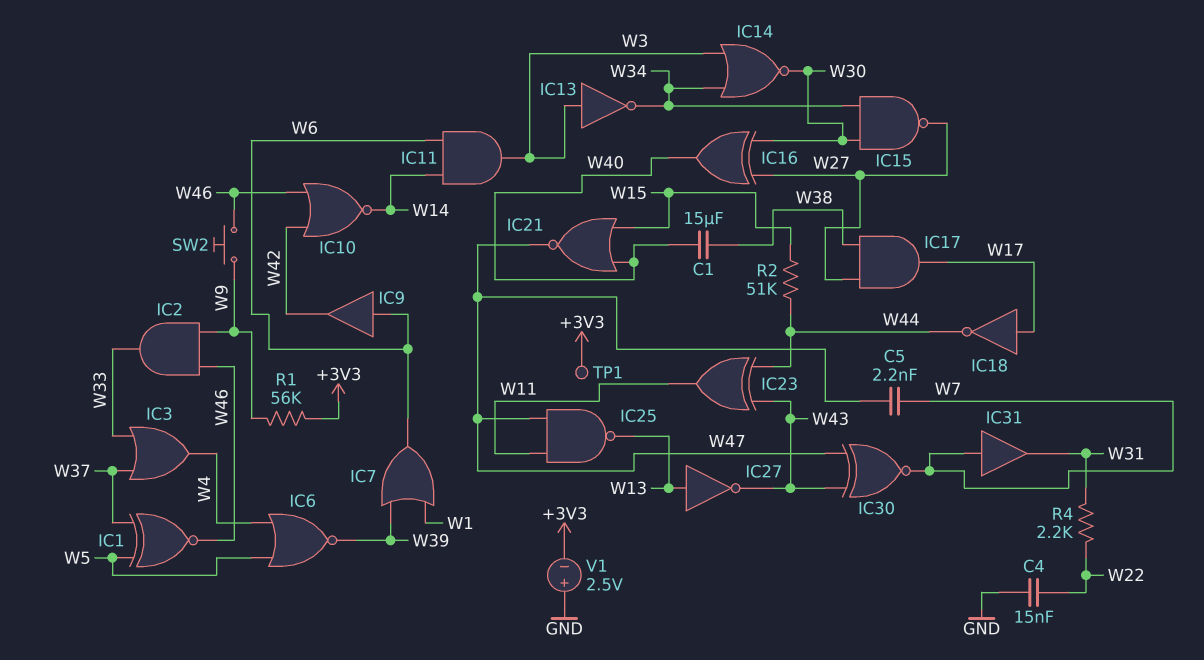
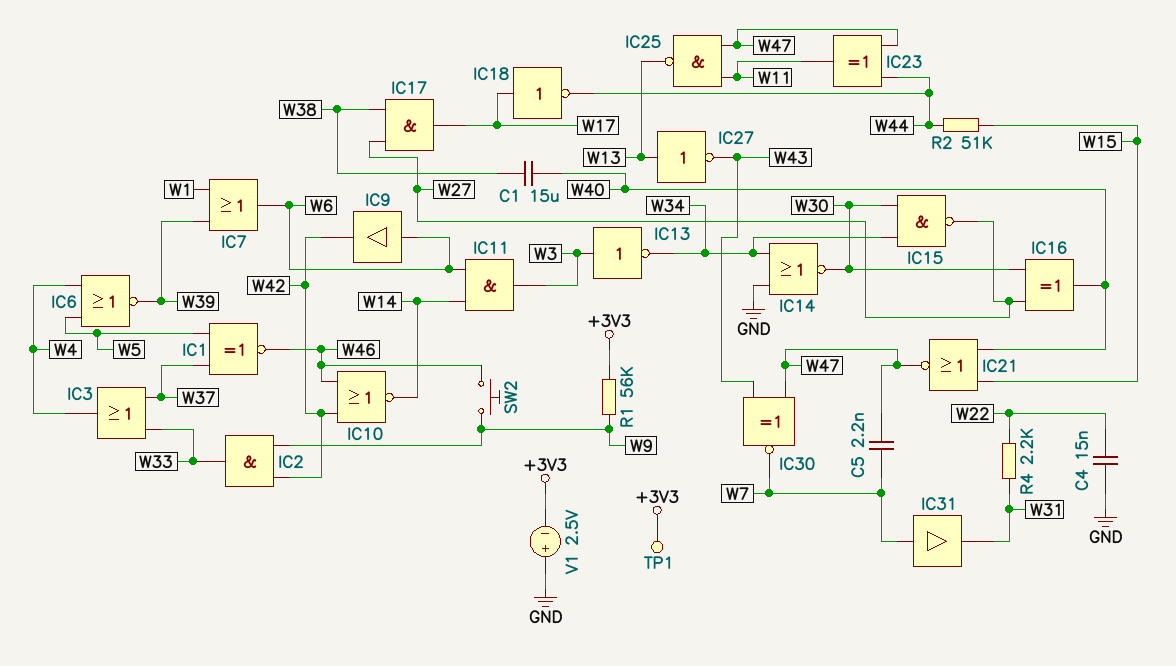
IC2: AND (in W9, in W46, out W33) -> AND (in W9, in W42, out W33)
IC14: NOR (in W3, in W34, out W30) -> NOR (in GND, in W34, out W30)
IC23: XOR (in W43, in W44, out W11) -> XOR (in W44, in W47, out W11)

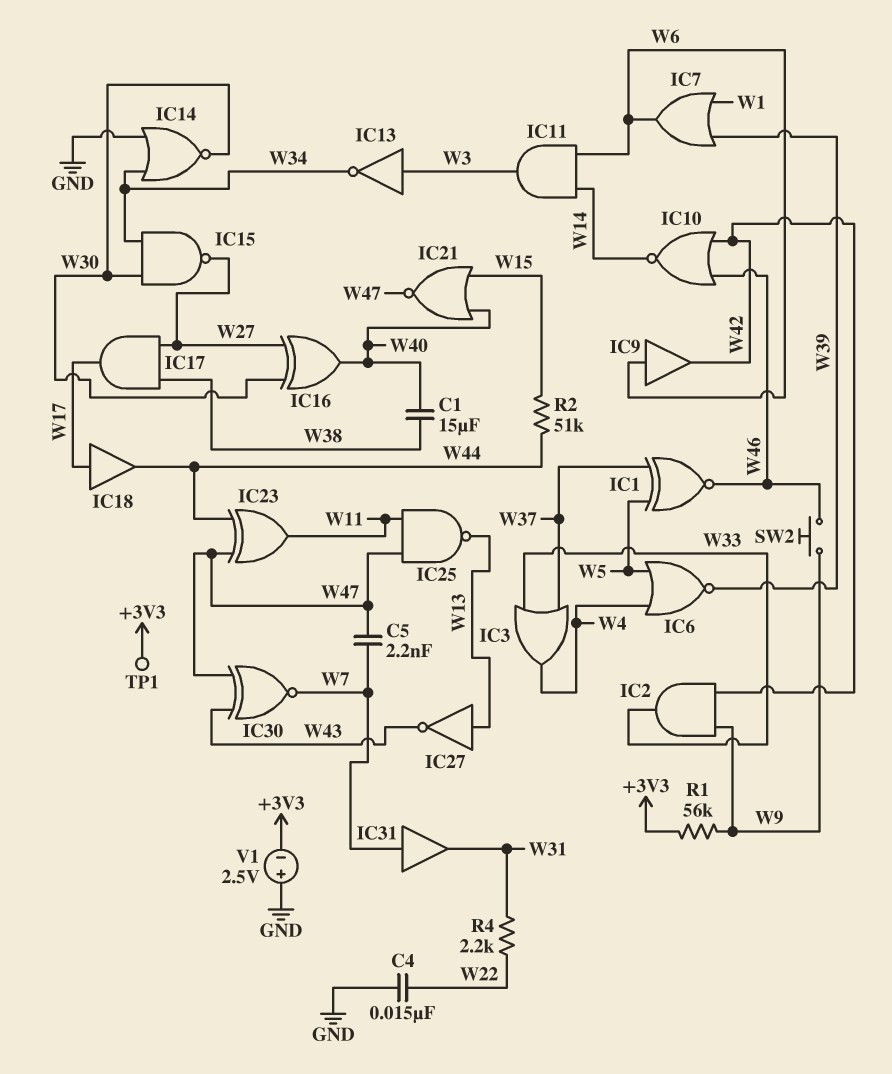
IC18: NOT (in W17, out W44) -> buffer (in W17, out W44)

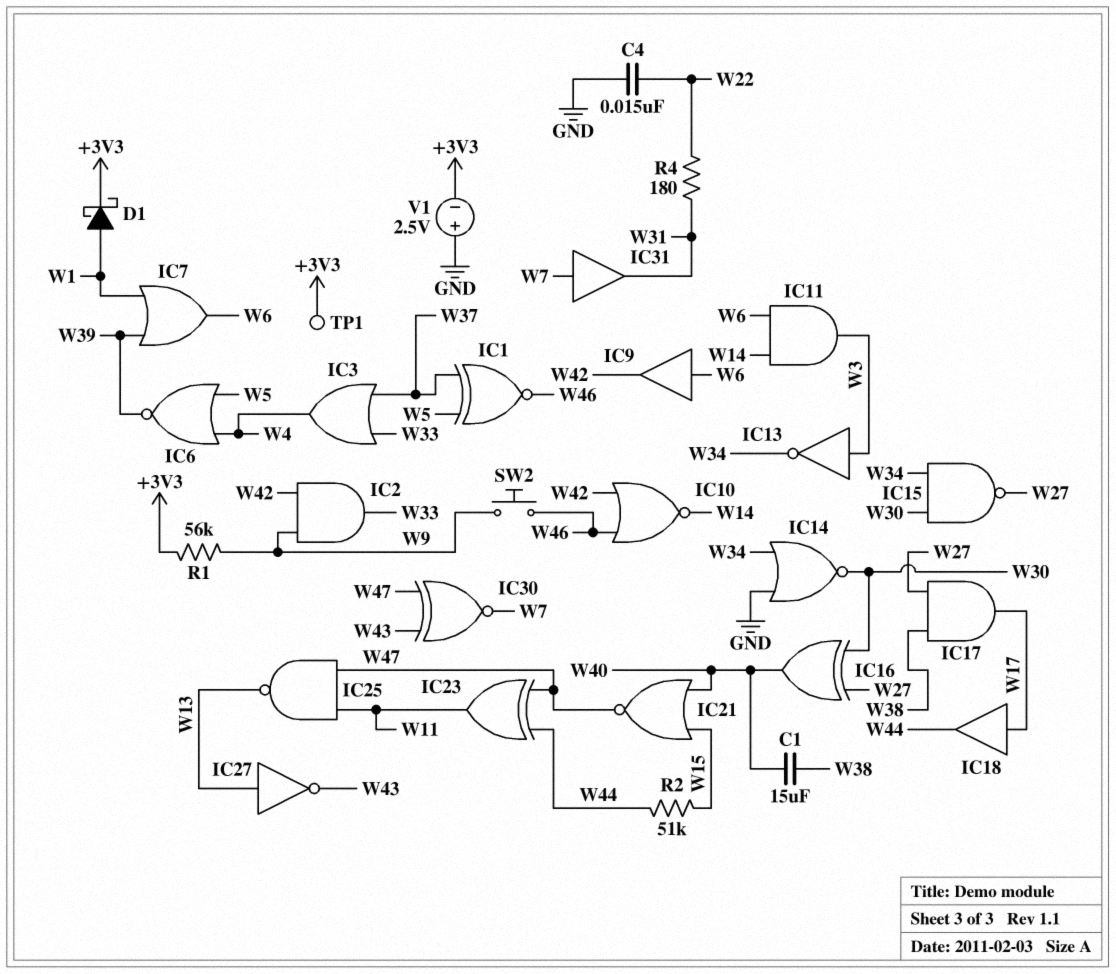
C5: 2.2nF (W7, W47) -> none
D1: none -> schottky (A W1, K +3V3)
R4: 2.2k (W22, W31) -> 180 (W22, W31)

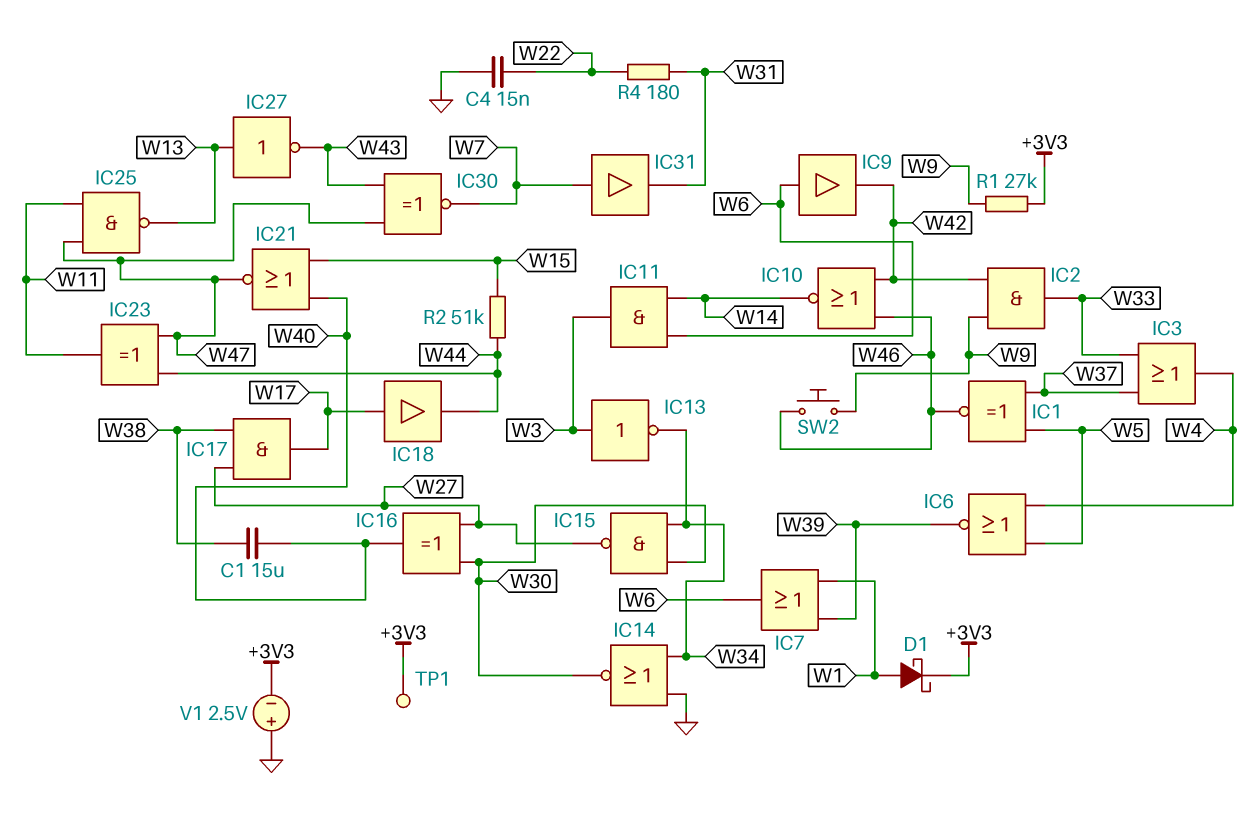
R1: 56k (+3V3, W9) -> 27k (+3V3, W9)

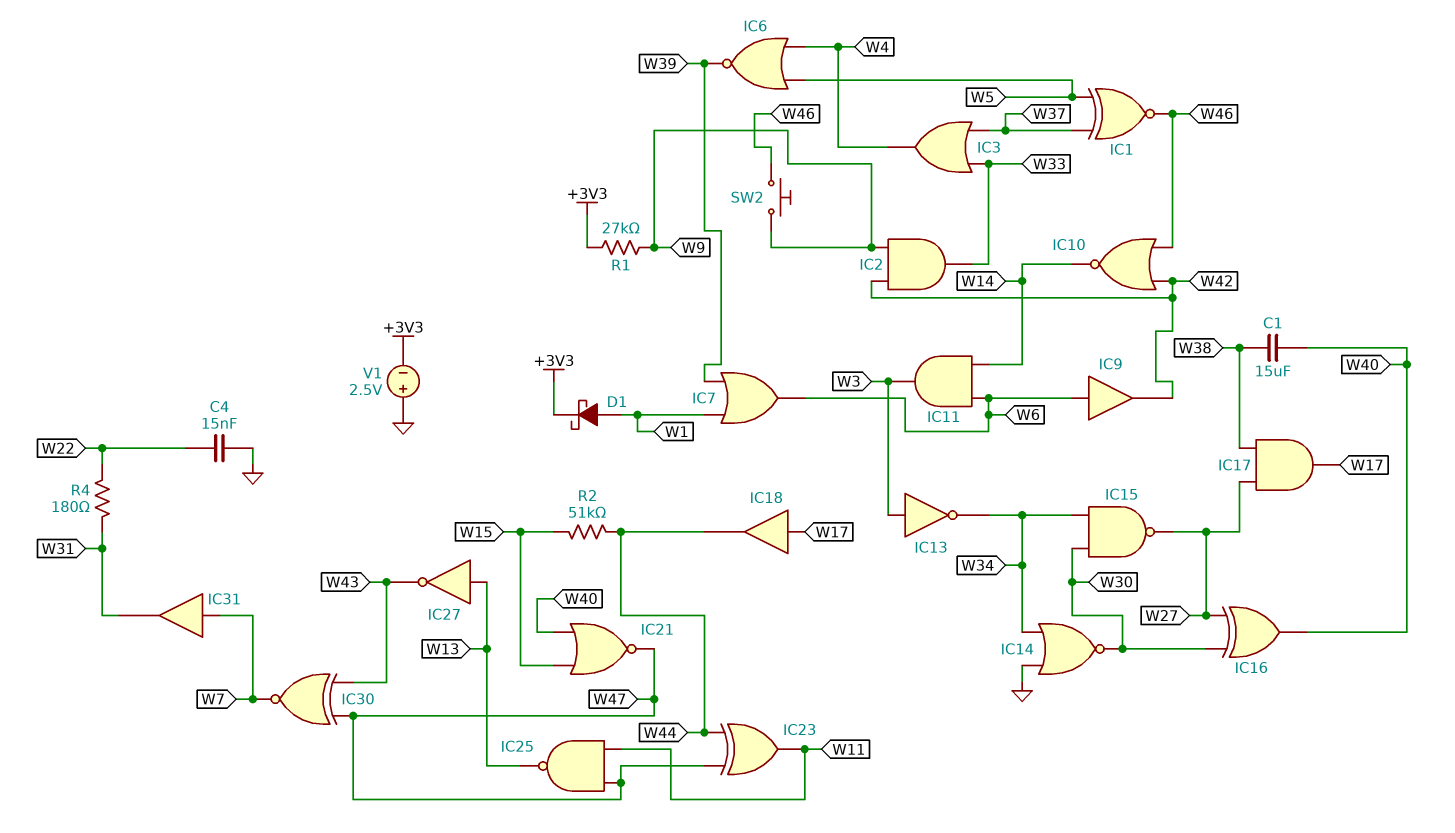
TP1: test point (+3V3) -> none

